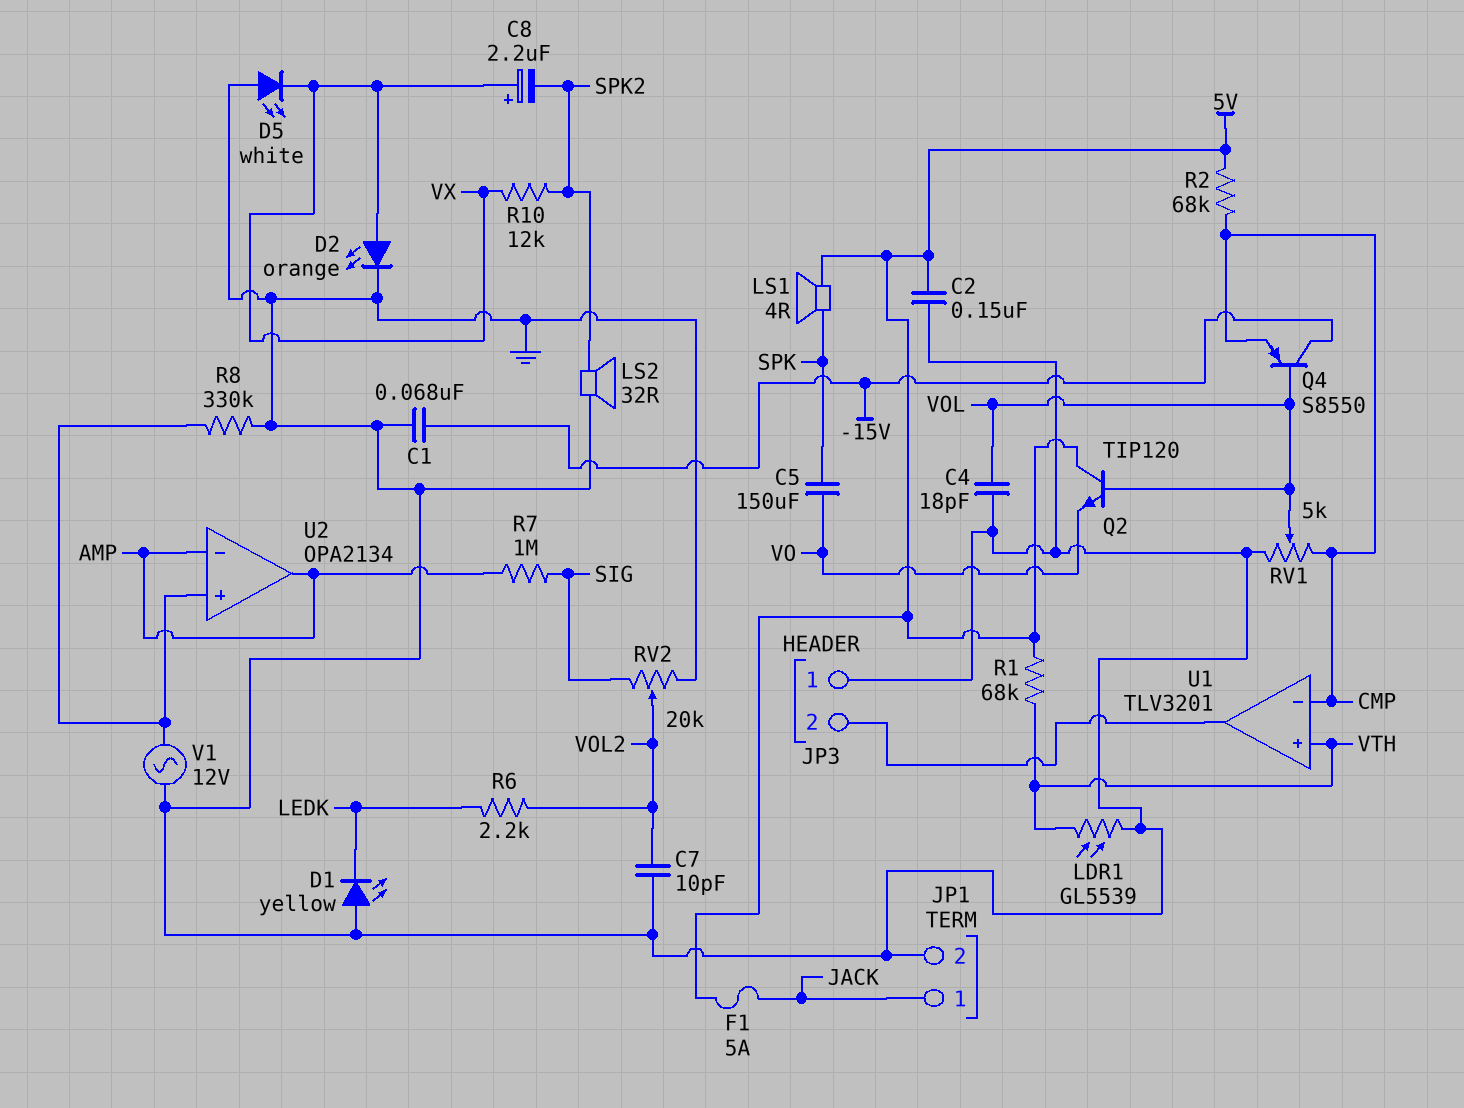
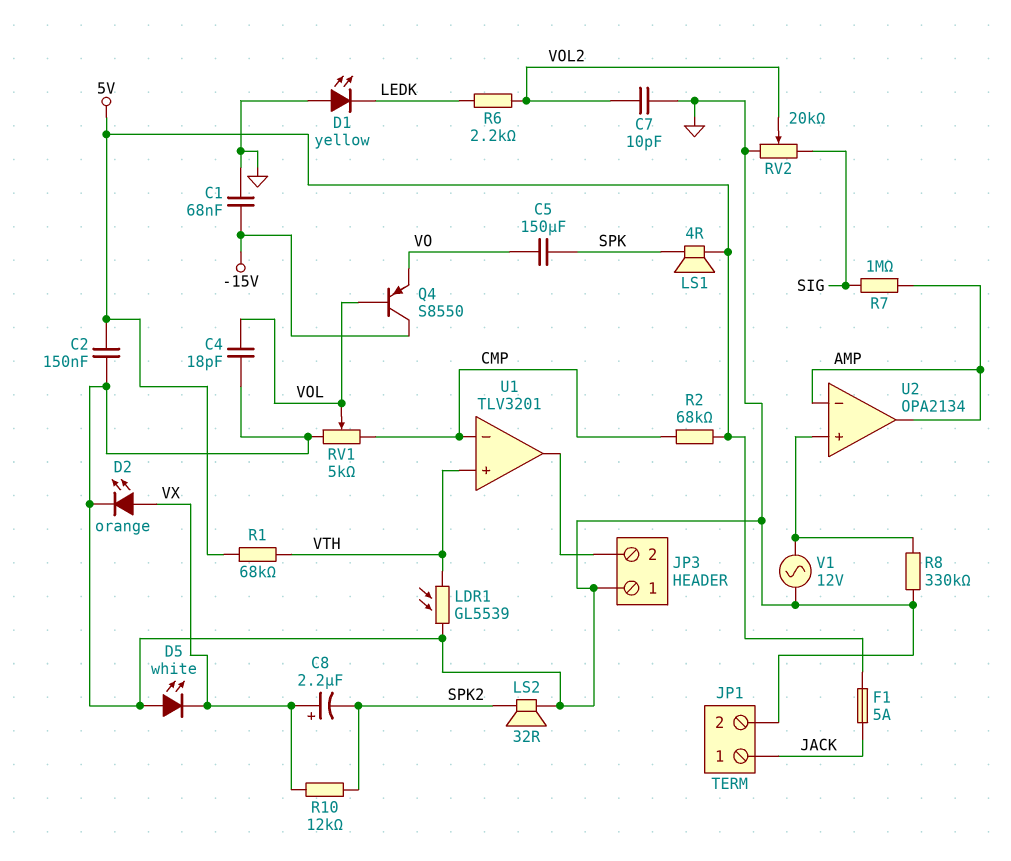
Q2: NPN TIP120 (B VOL, C 5V, E VO) -> none
Q4: PNP S8550 (B VOL, C -15V, E CMP) -> PNP S8550 (B VOL, C -15V, E VO)

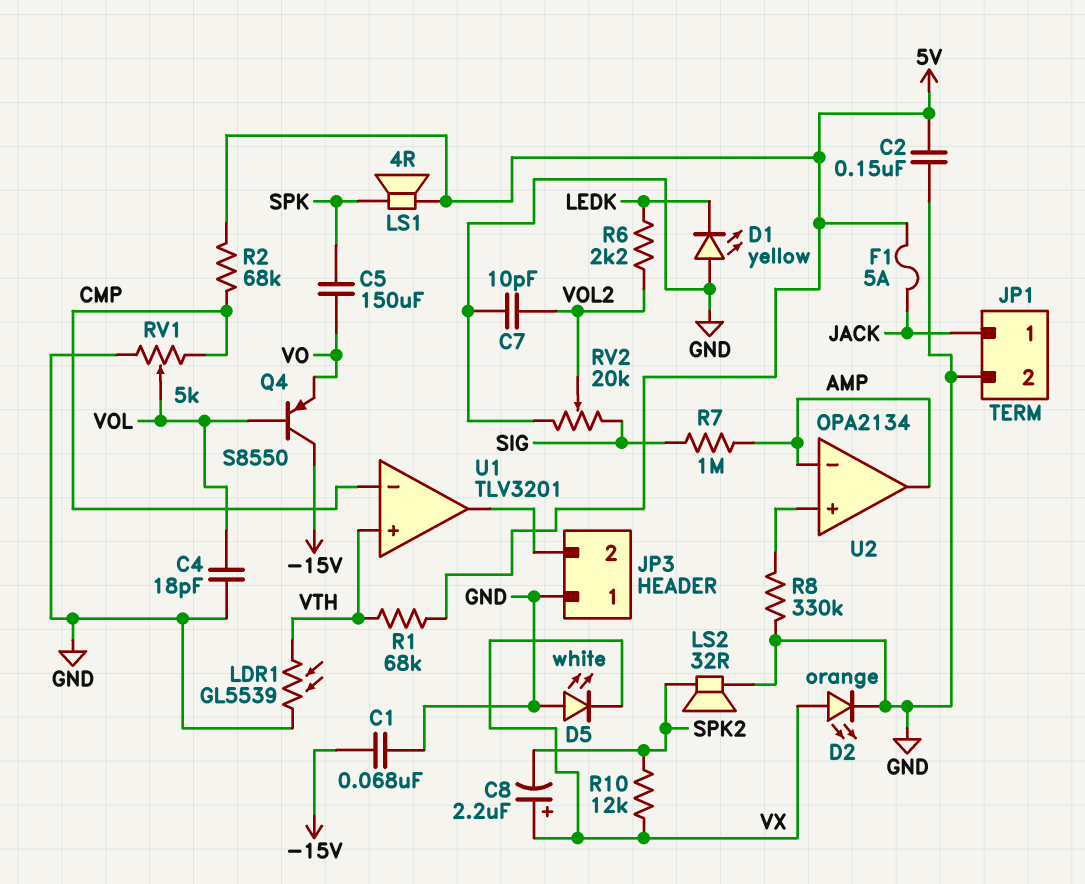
V1: AC 12V (GND, U2/in+) -> none

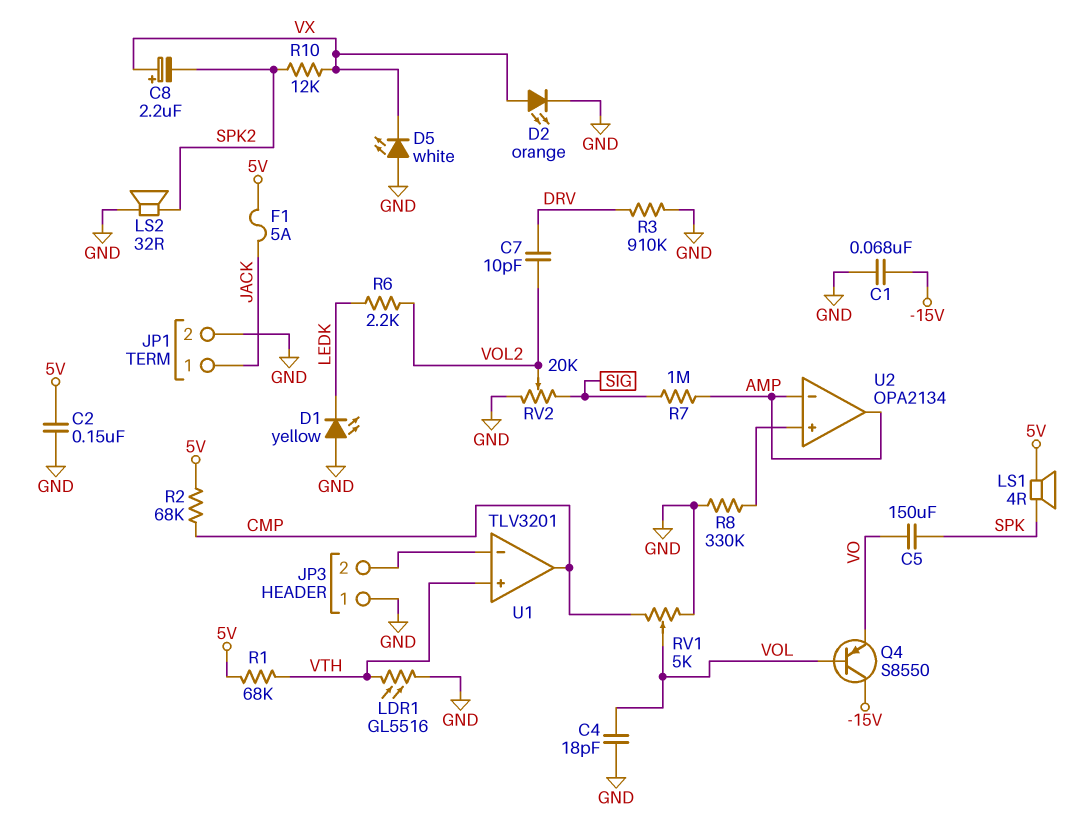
C7: 10pF (GND, VOL2) -> 10pF (DRV, VOL2)
LDR1: GL5539 (GND, VTH) -> GL5516 (GND, VTH)
R3: none -> 910k (DRV, GND)
U1 pin in-: CMP -> JP3/2
U1 pin out: JP3/2 -> CMP

